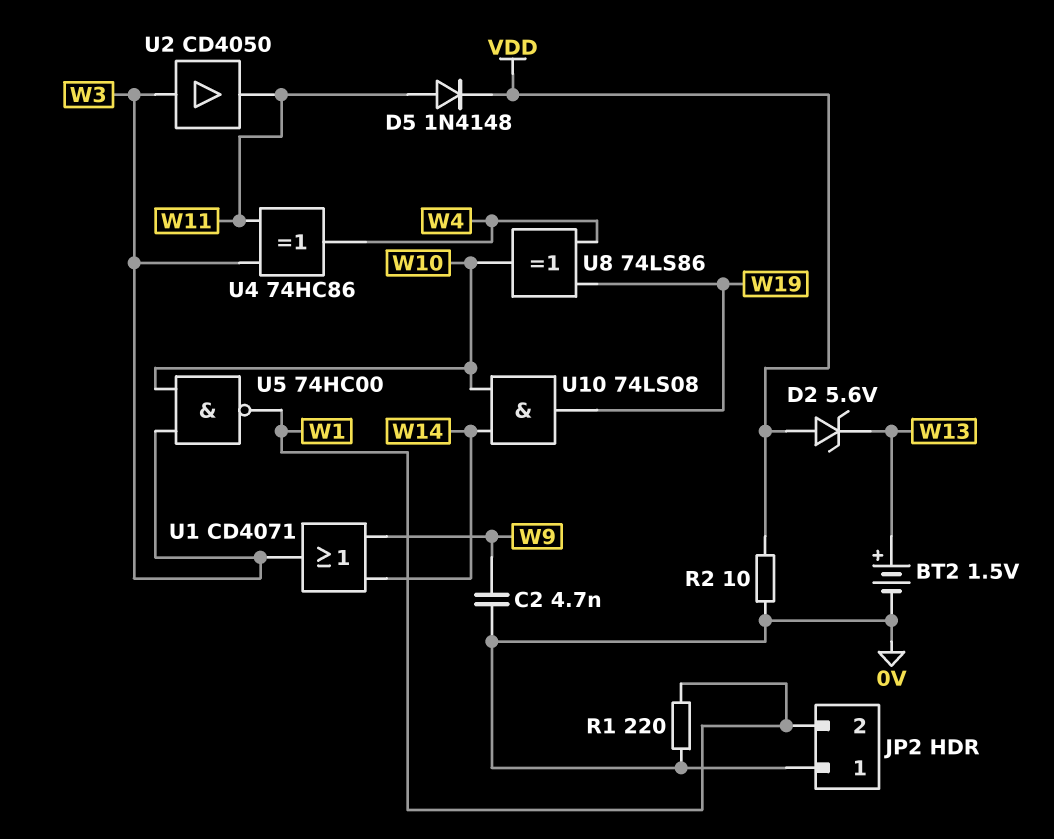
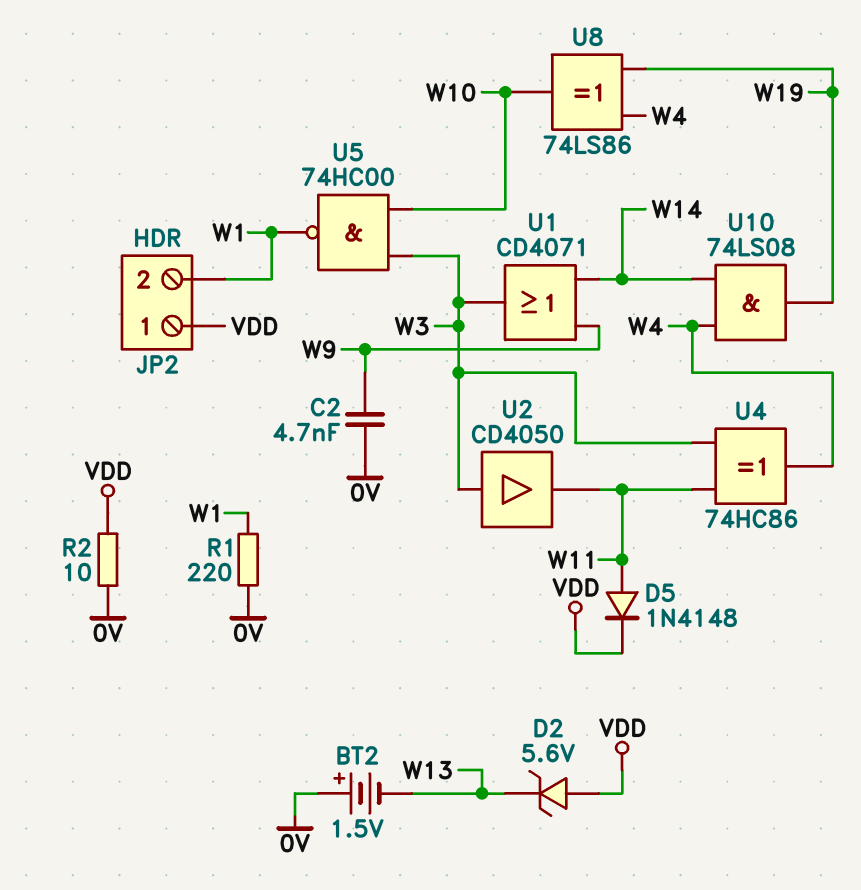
BT2: 1.5V (plus W13, minus 0V) -> 1.5V (plus 0V, minus W13)
JP2 pin 1: 0V -> VDD
U10: AND 74LS08 (in W10, in W14, out W19) -> AND 74LS08 (in W4, in W14, out W19)

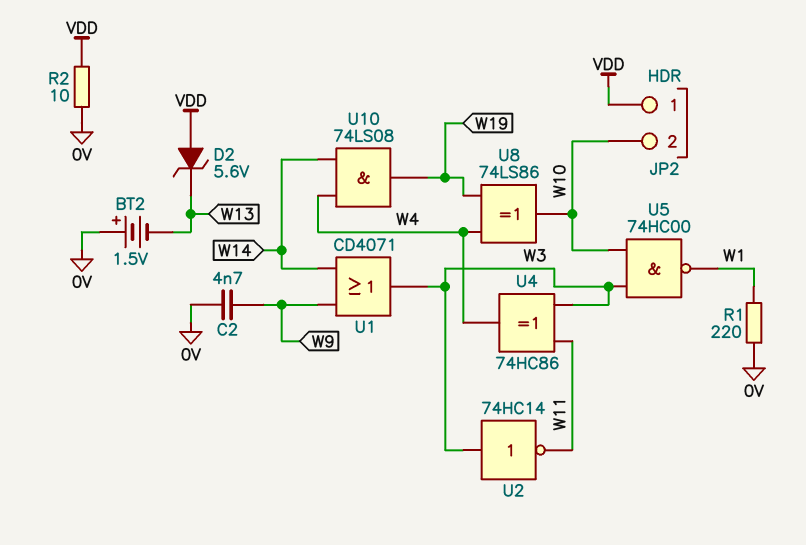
D5: diode 1N4148 (A W11, K VDD) -> none
JP2 pin 2: W1 -> W10
U2: buffer CD4050 (in W3, out W11) -> NOT 74HC14 (in W3, out W11)

